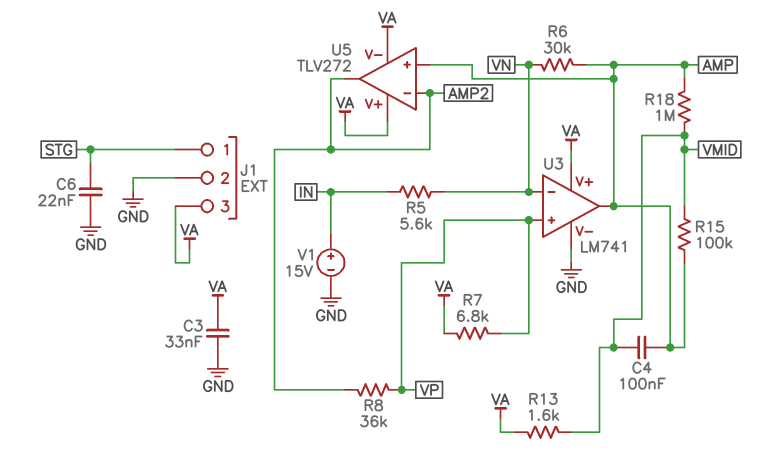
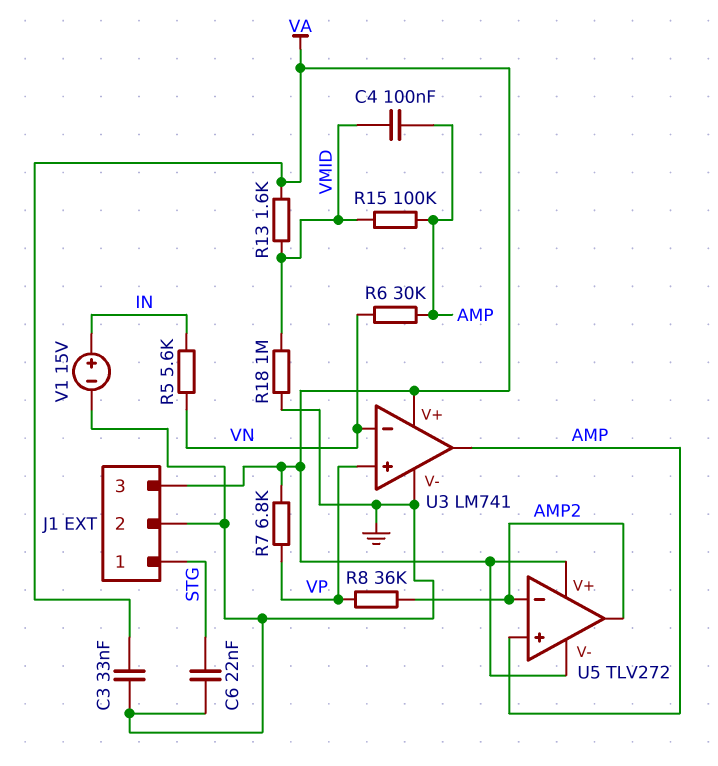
R18: 1M (AMP, VMID) -> 1M (GND, VMID)

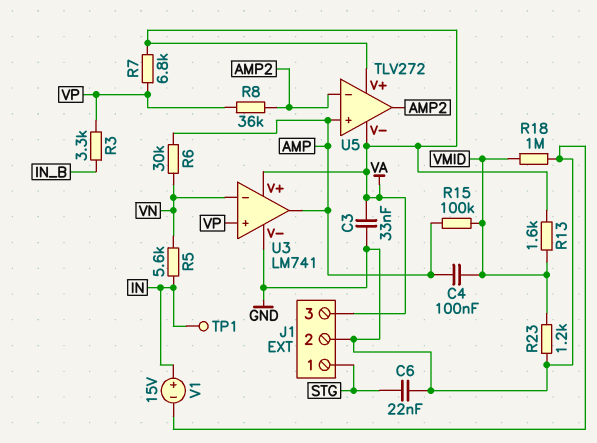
R3: none -> 3.3k (IN_B, VP)
R23: none -> 1.2k (GND, VMID)
TP1: none -> test point (IN)

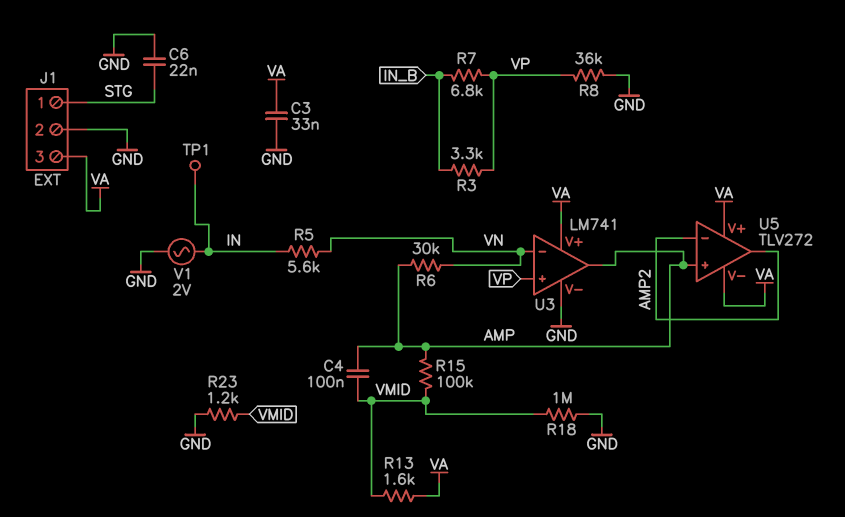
R7: 6.8k (VA, VP) -> 6.8k (IN_B, VP)
R8: 36k (AMP2, VP) -> 36k (GND, VP)
V1: 15V (plus IN, minus GND) -> AC 2V (GND, IN)

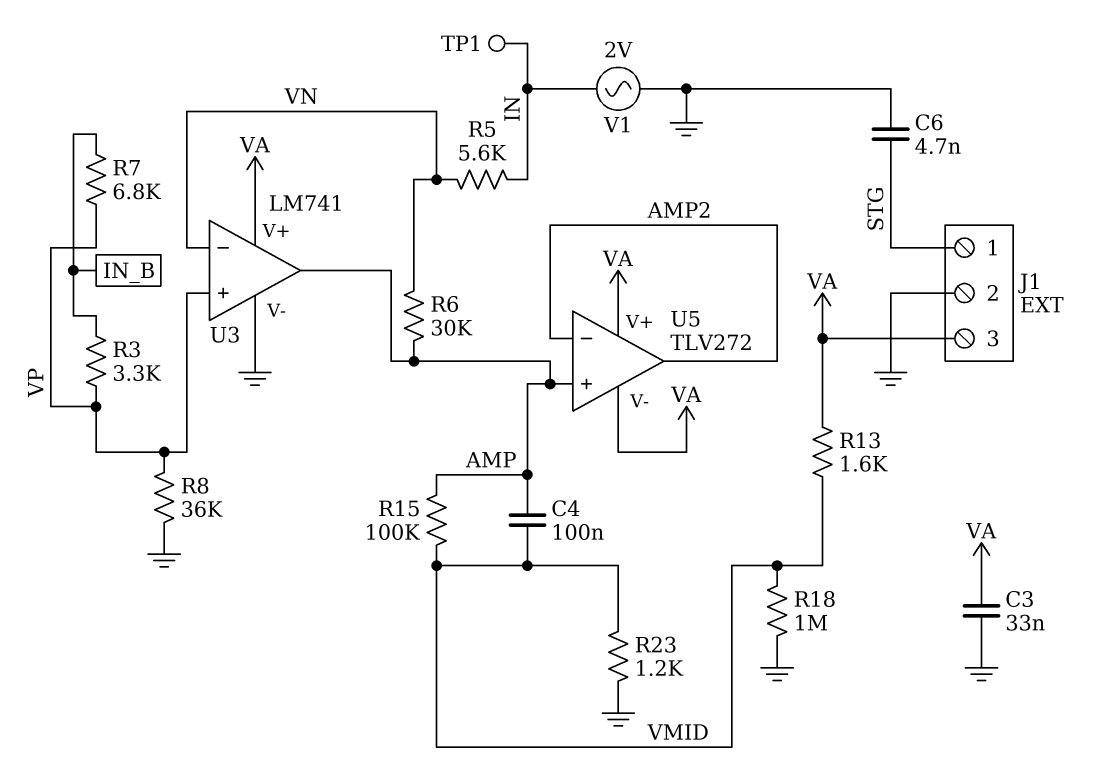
C6: 22nF (GND, STG) -> 4.7nF (GND, STG)

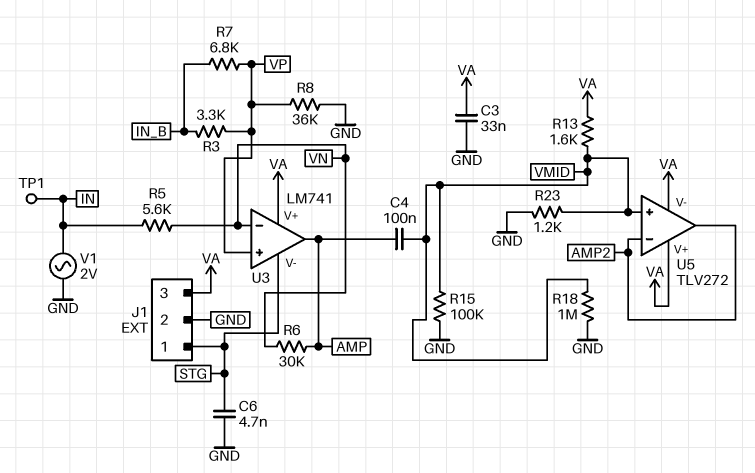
R15: 100k (AMP, VMID) -> 100k (GND, VMID)
U3 pin V-: GND -> STG
U5 pin in+: AMP -> VMID

